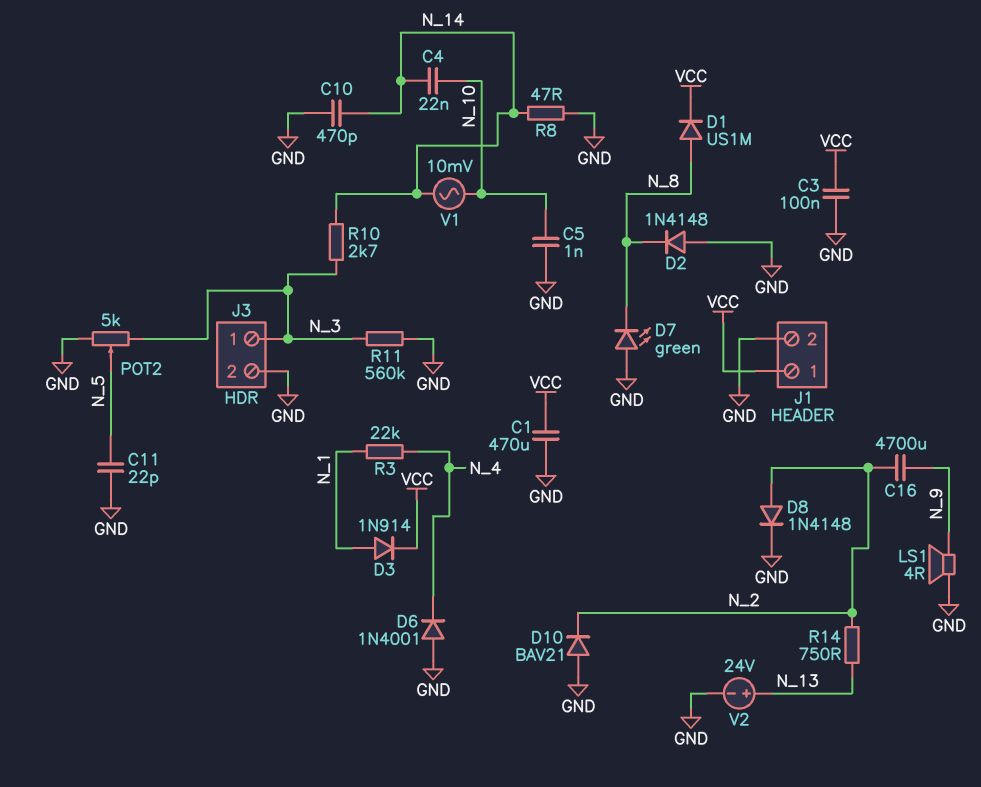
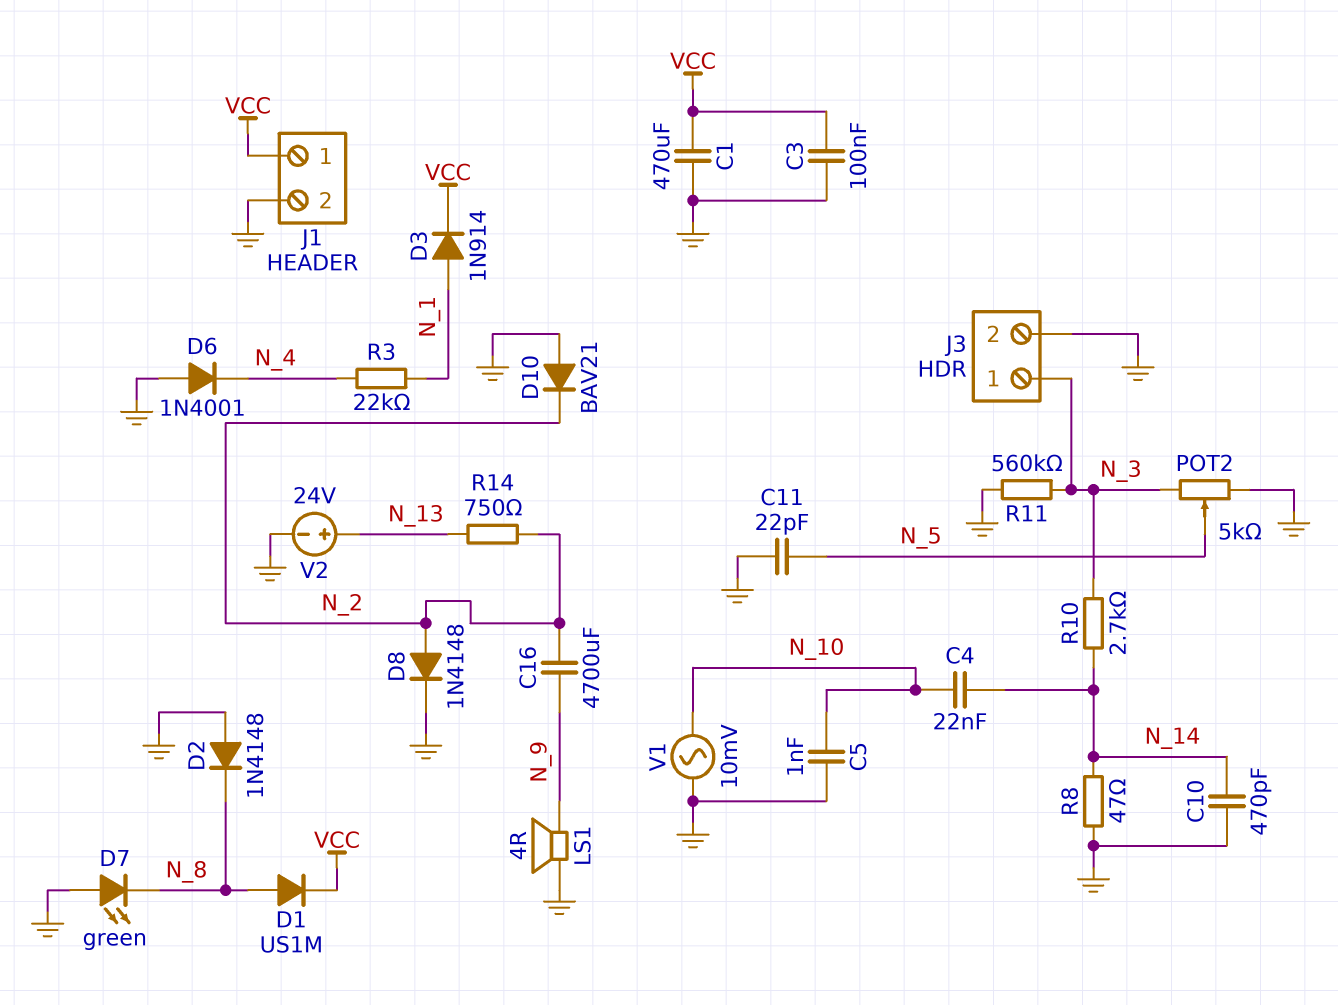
V1: AC 10mV (N_10, N_14) -> AC 10mV (GND, N_10)

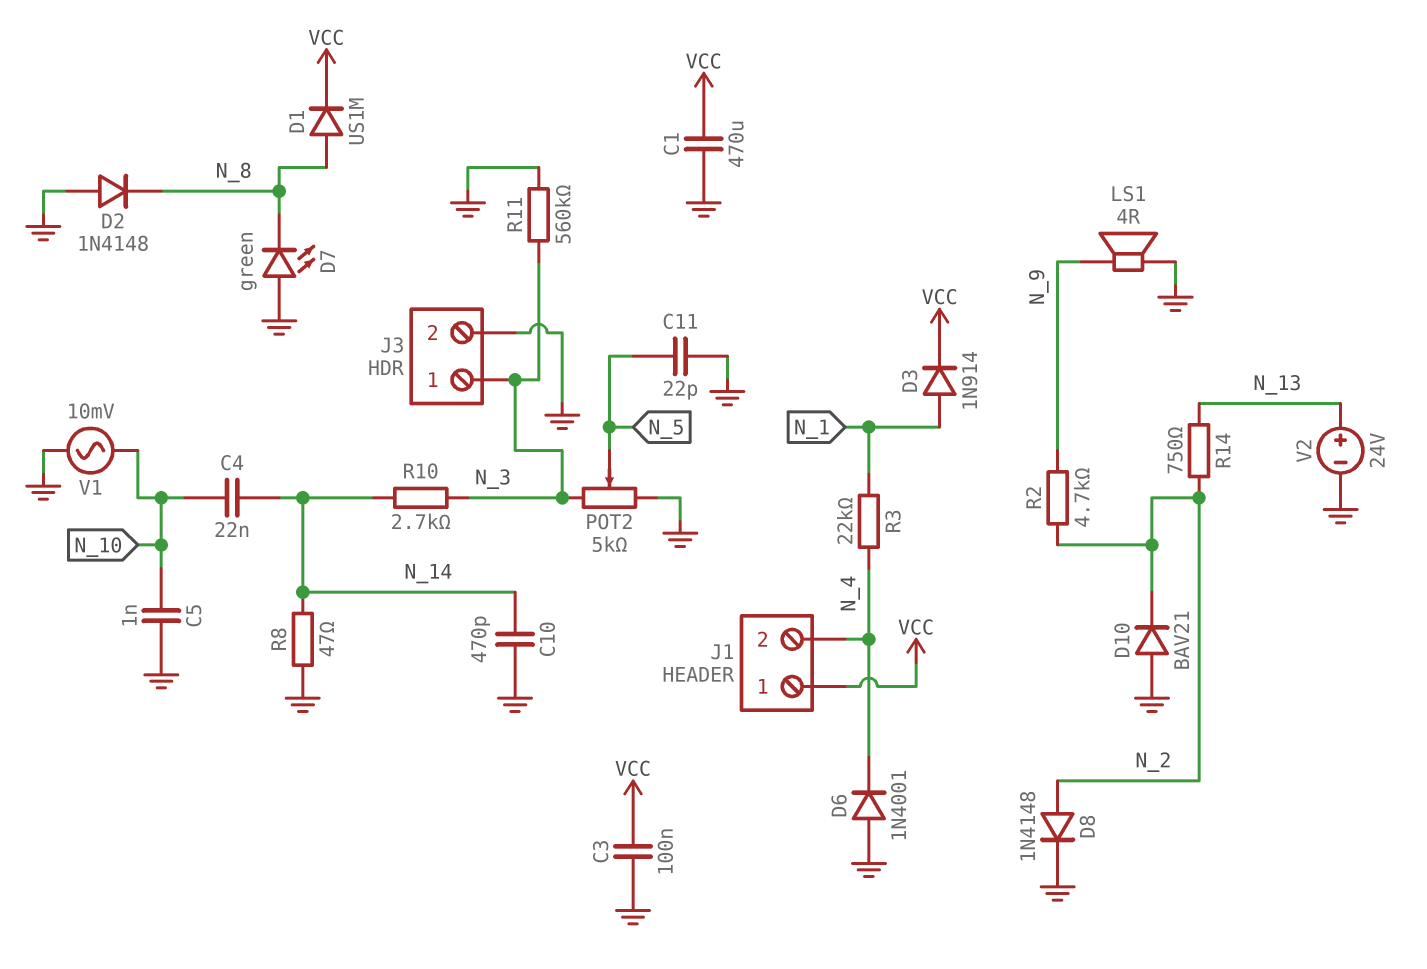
C16: 4700uF (N_2, N_9) -> none
J1 pin 2: GND -> N_4
R2: none -> 4.7k (N_2, N_9)

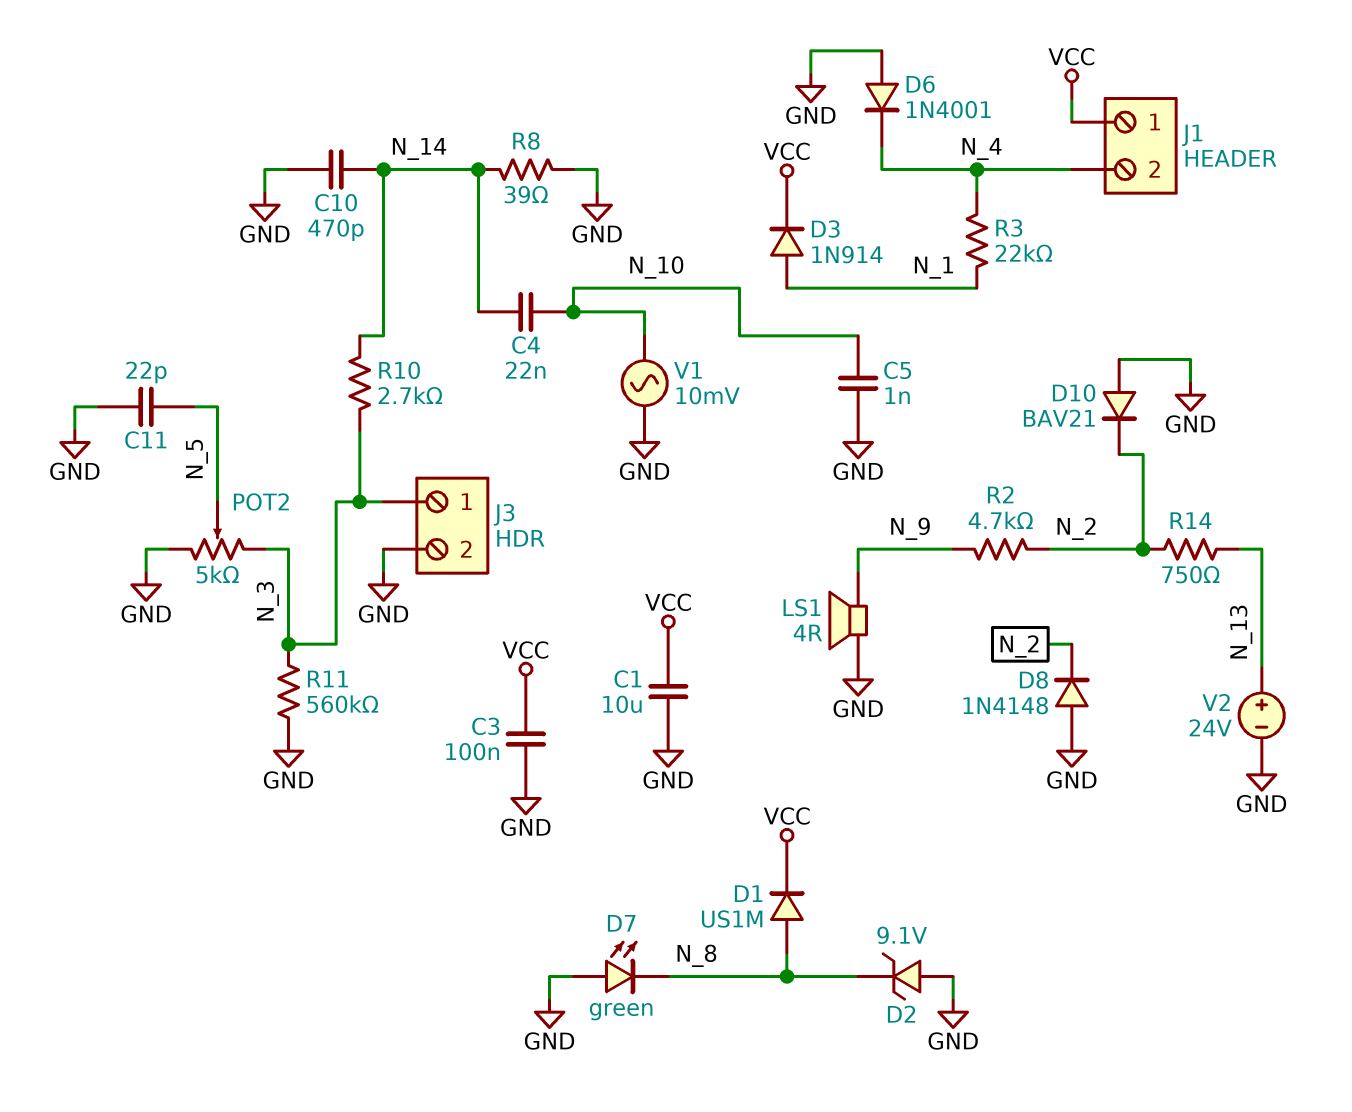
C1: 470uF (GND, VCC) -> 10uF (GND, VCC)
D2: diode 1N4148 (A GND, K N_8) -> zener 9.1V (A GND, K N_8)
D8: diode 1N4148 (A N_2, K GND) -> diode 1N4148 (A GND, K N_2)
R8: 47 (GND, N_14) -> 39 (GND, N_14)

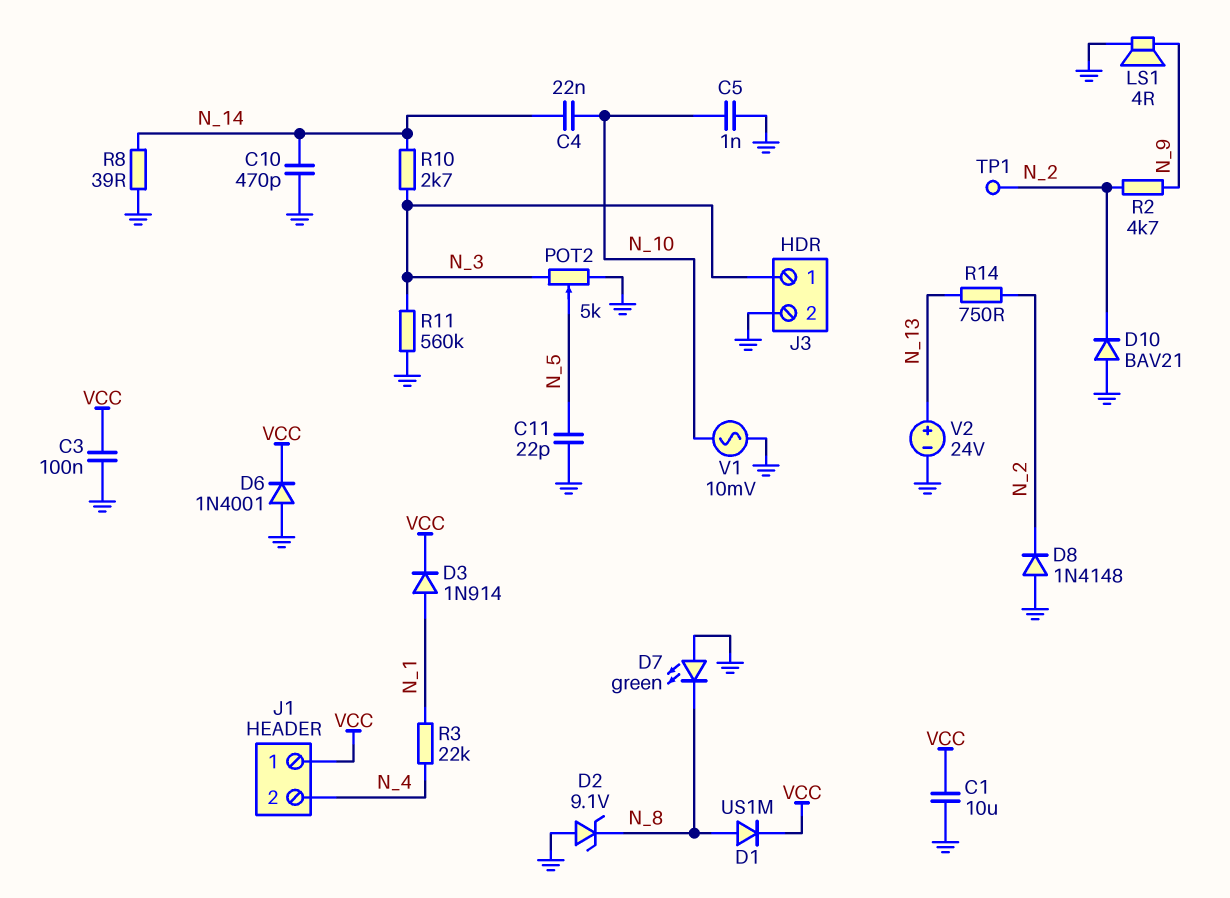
D6: diode 1N4001 (A GND, K N_4) -> diode 1N4001 (A GND, K VCC)
TP1: none -> test point (N_2)

